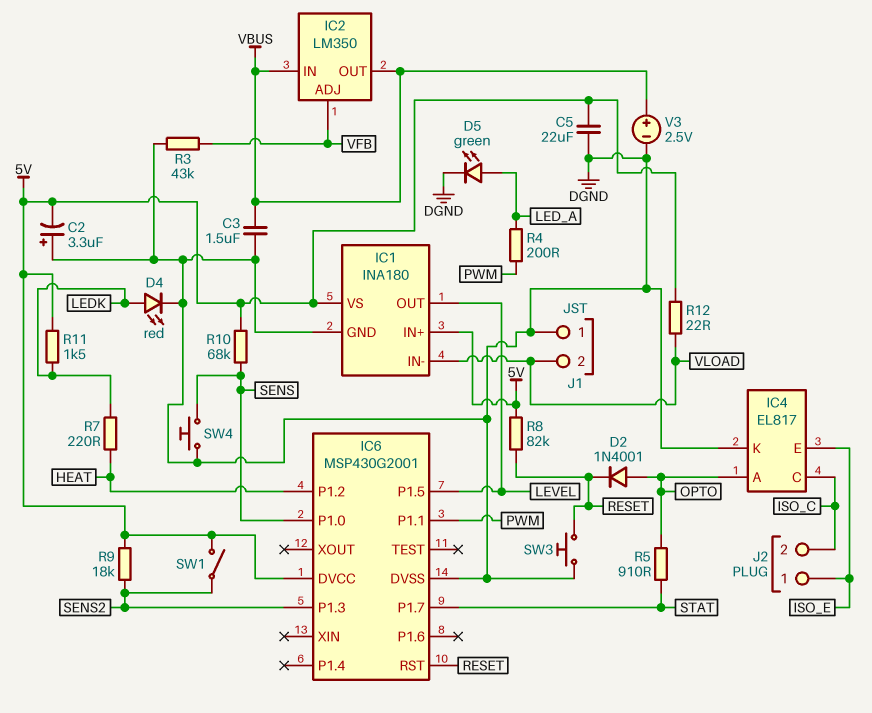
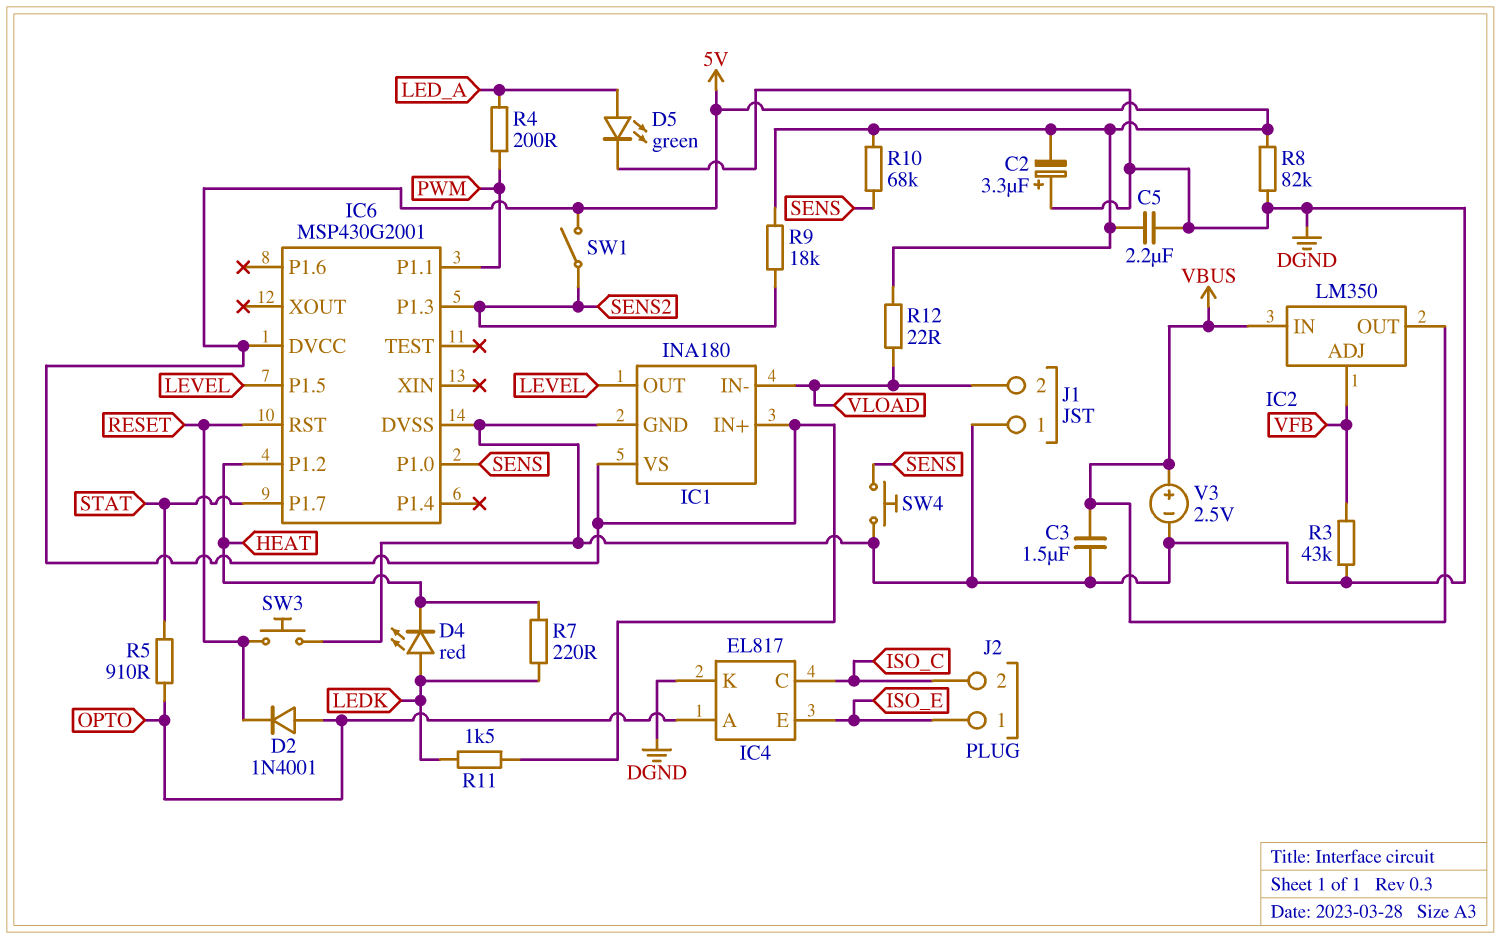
C5: 22uF (5V, DGND) -> 2.2uF (5V, DGND)
D4: LED red (A LEDK, K DGND) -> LED red (A LEDK, K HEAT)
R8: 82k (5V, RESET) -> 82k (5V, DGND)

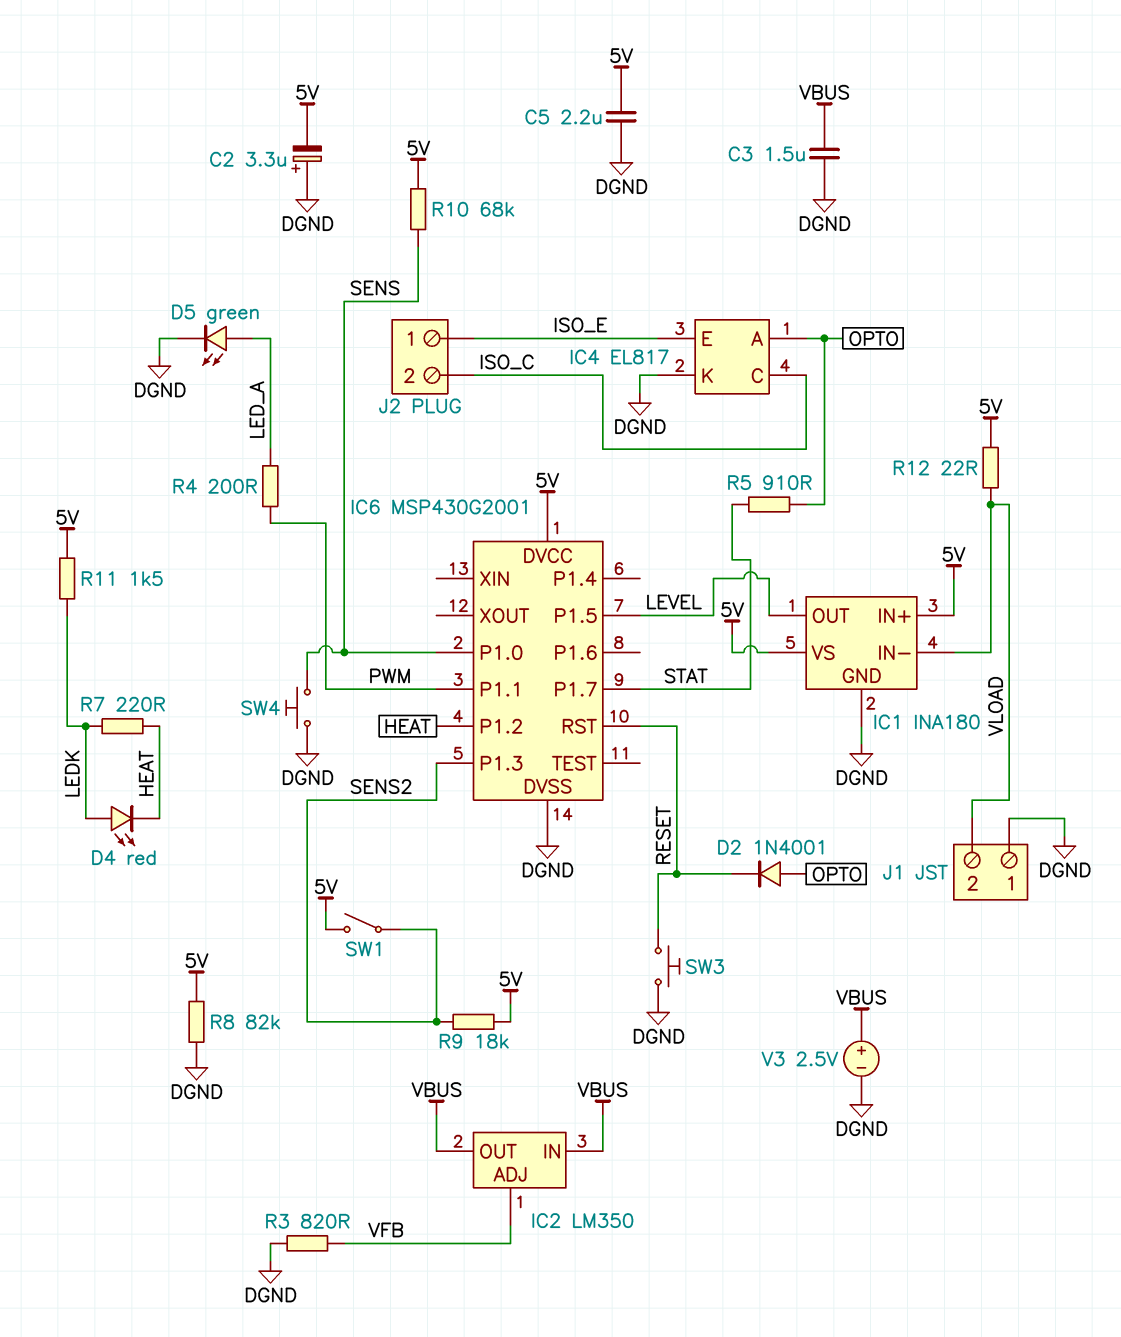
R3: 43k (DGND, VFB) -> 820 (DGND, VFB)

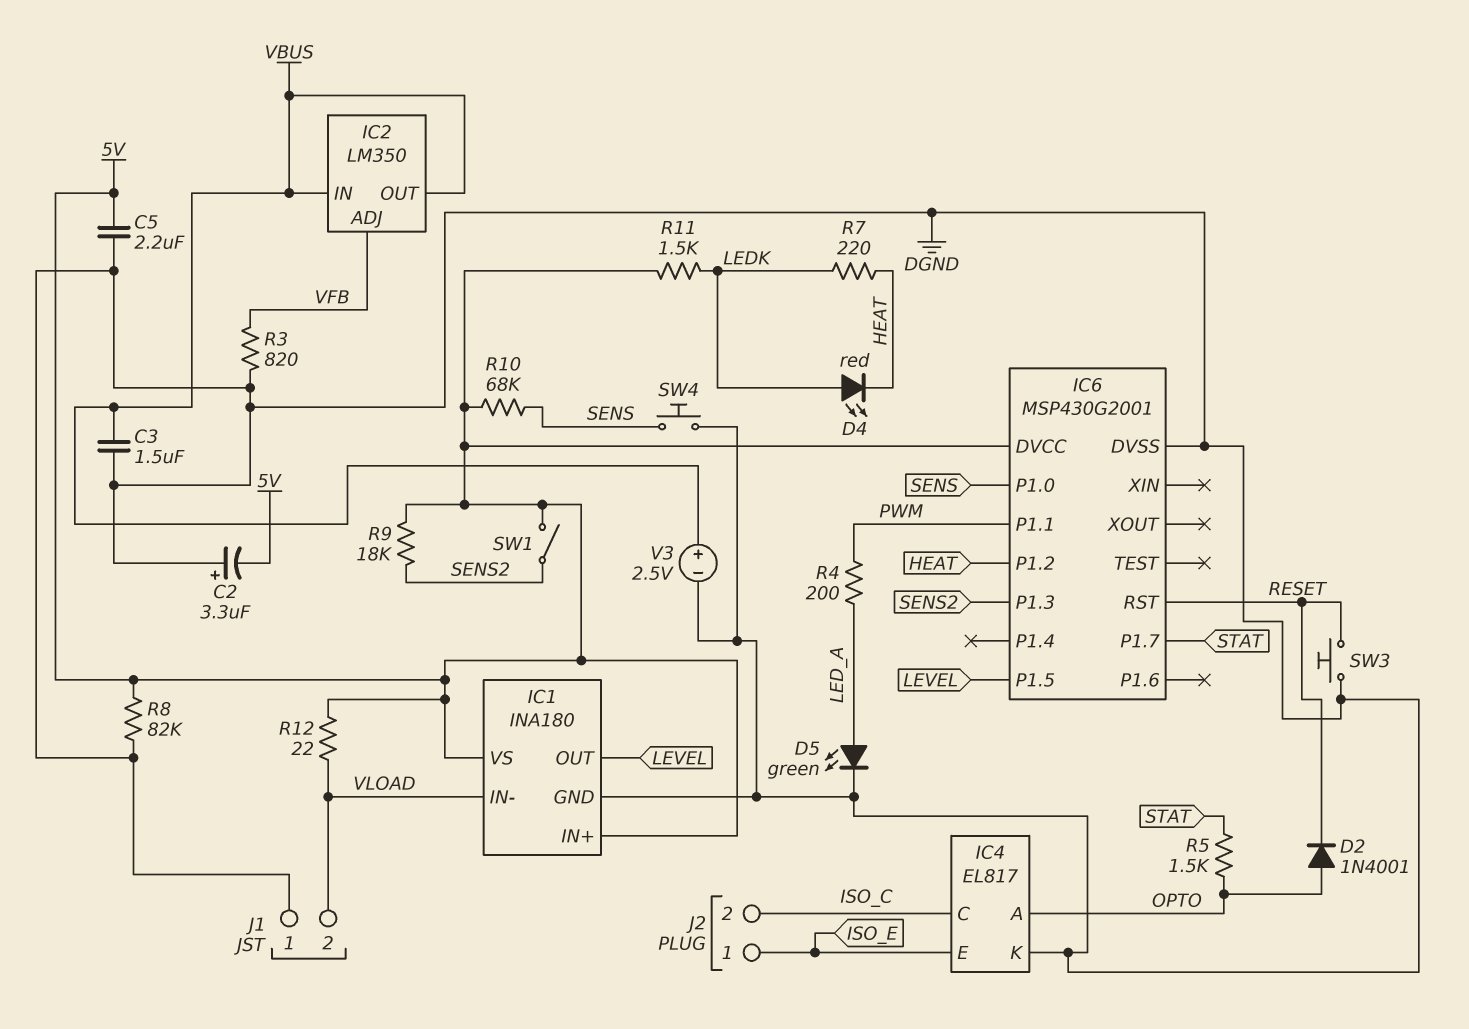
R5: 910 (OPTO, STAT) -> 1.5k (OPTO, STAT)

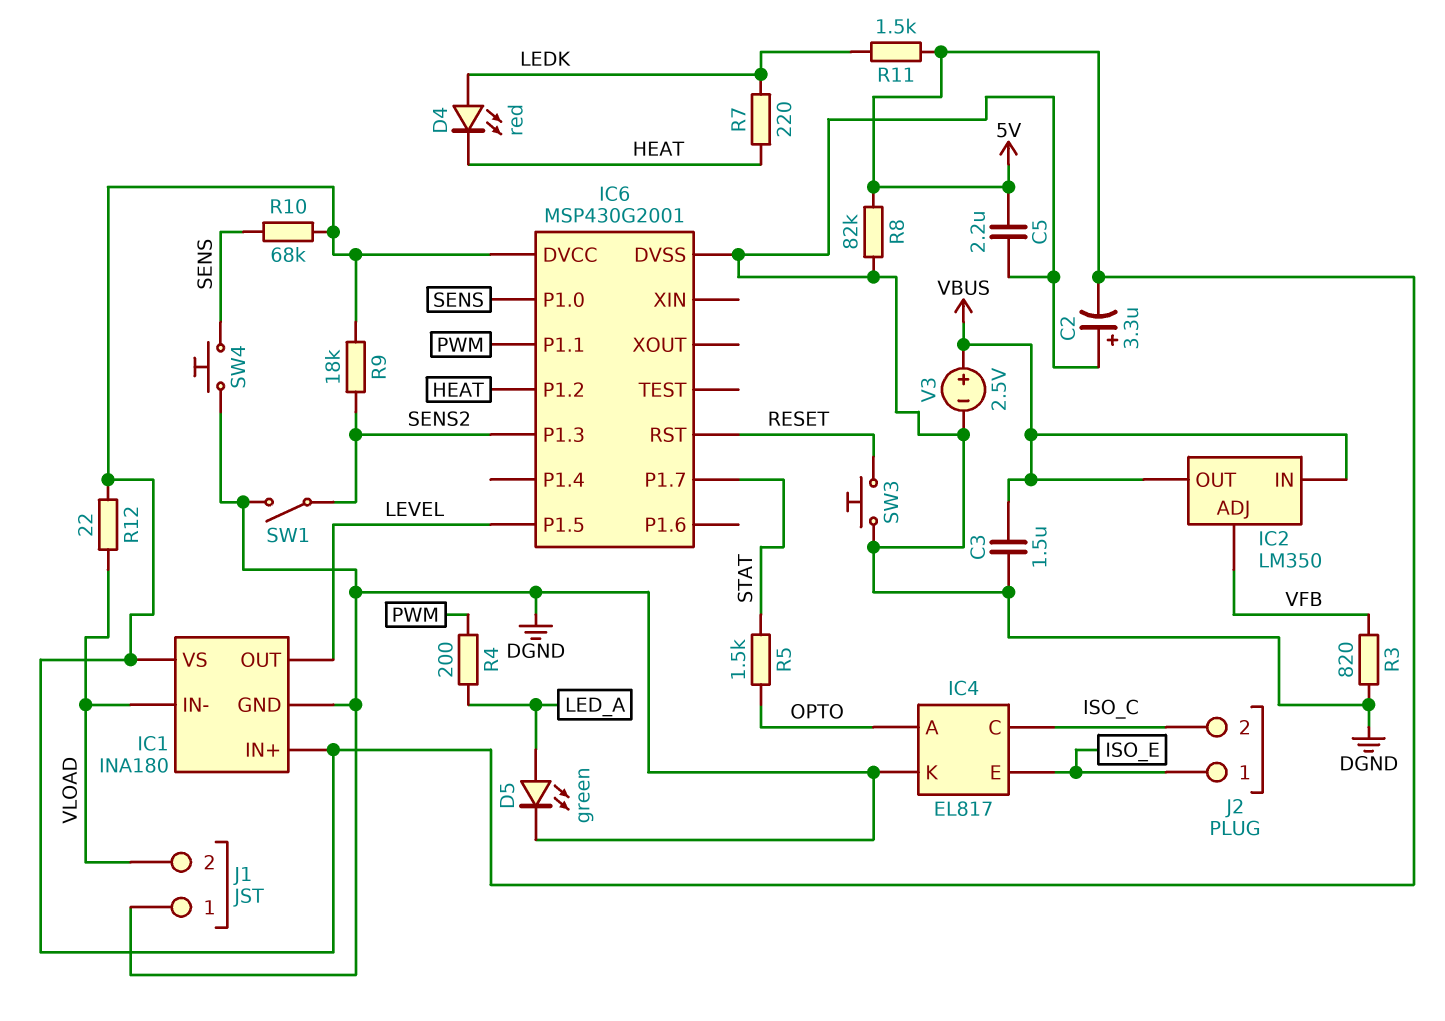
D2: diode 1N4001 (A OPTO, K RESET) -> none
SW1: switch (5V, SENS2) -> switch (DGND, SENS2)

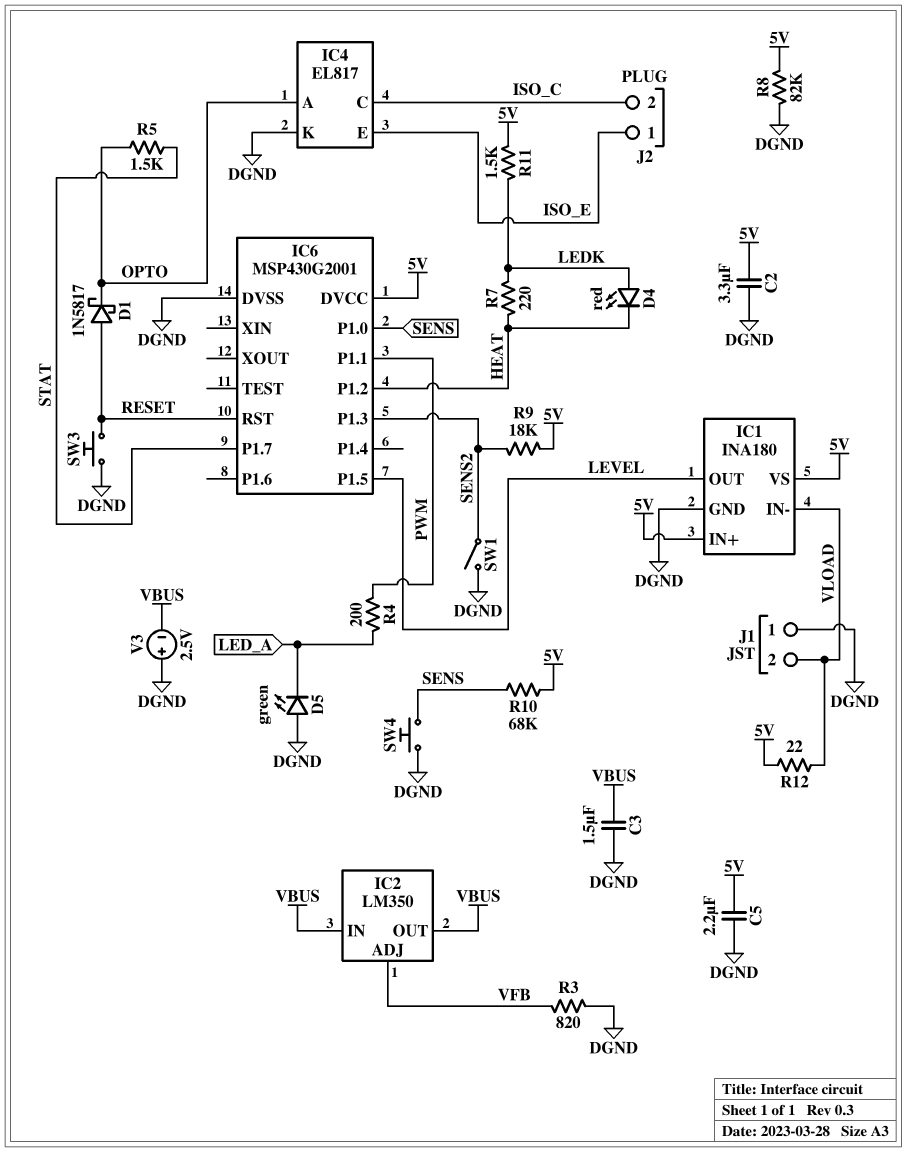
C2: 3.3uF (plus DGND, minus 5V) -> 3.3uF (5V, DGND)
D1: none -> schottky 1N5817 (A RESET, K OPTO)
D5: LED green (A LED_A, K DGND) -> LED green (A DGND, K LED_A)
V3: 2.5V (plus VBUS, minus DGND) -> 2.5V (plus DGND, minus VBUS)

